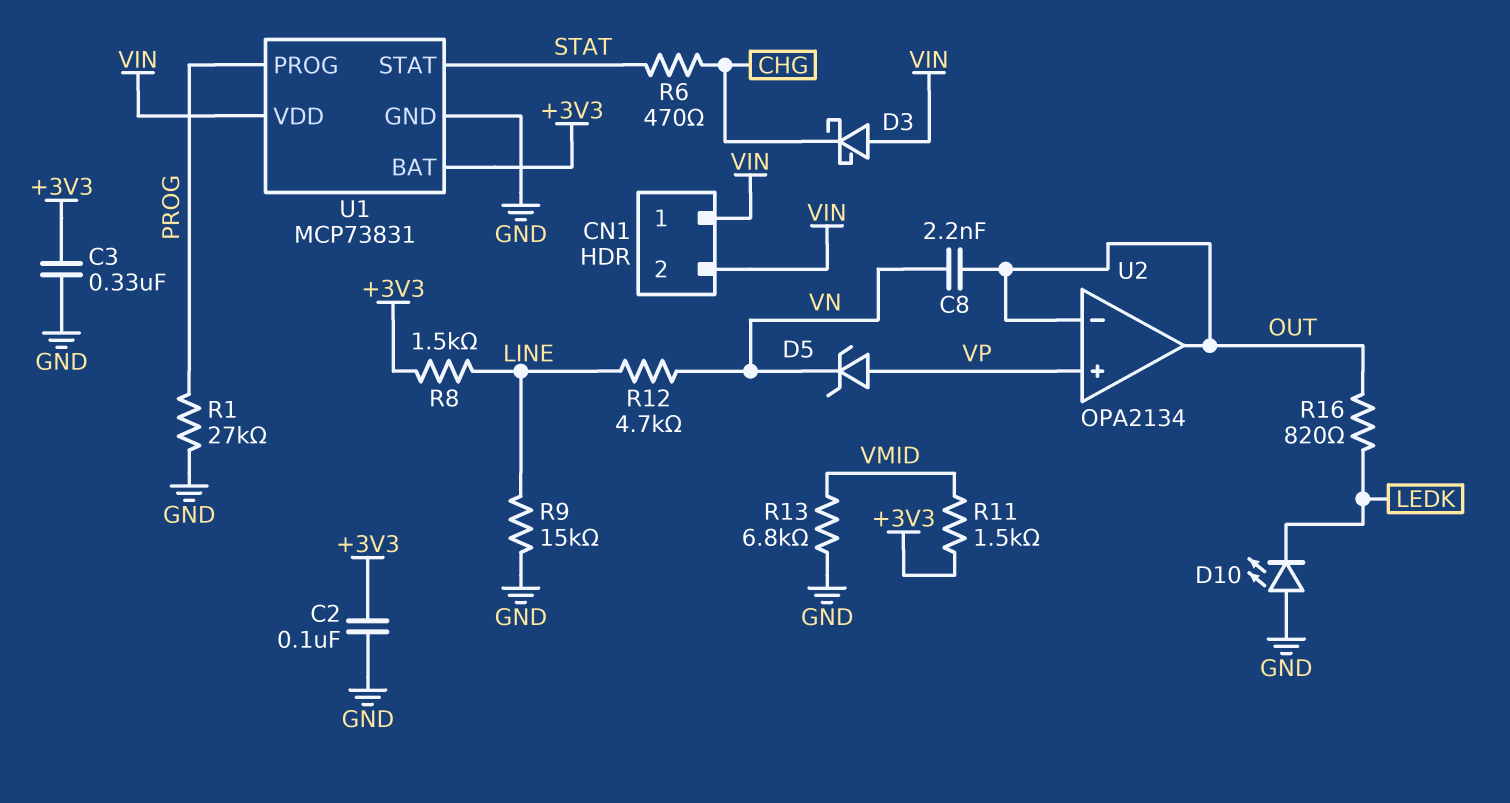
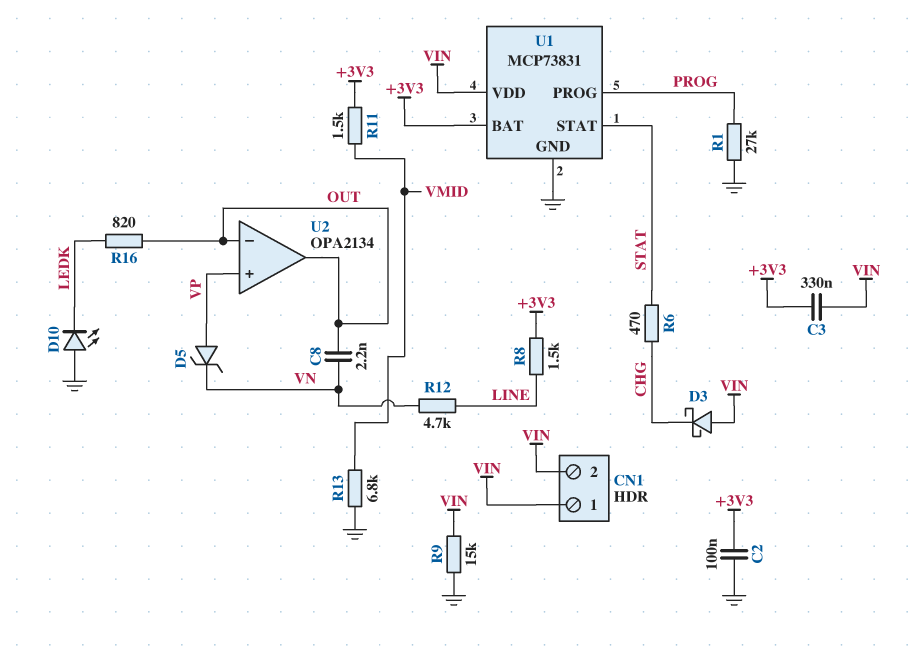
C3: 330nF (+3V3, GND) -> 330nF (+3V3, VIN)
R9: 15k (GND, LINE) -> 15k (GND, VIN)

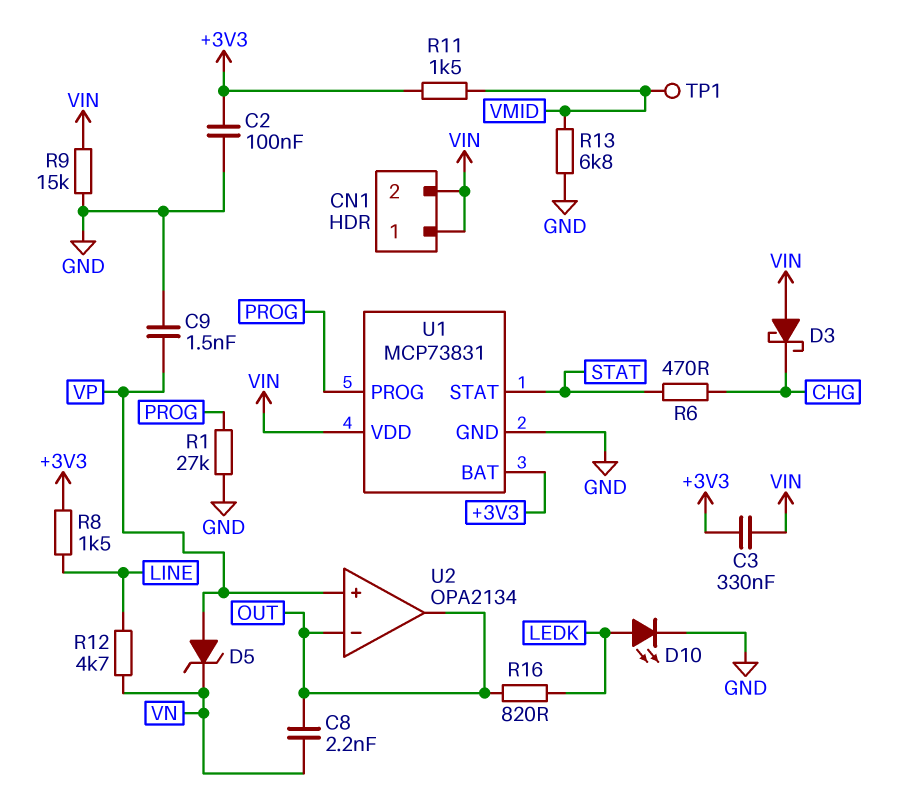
C9: none -> 1.5nF (GND, VP)
D10: LED (A GND, K LEDK) -> LED (A LEDK, K GND)
TP1: none -> test point (VMID)

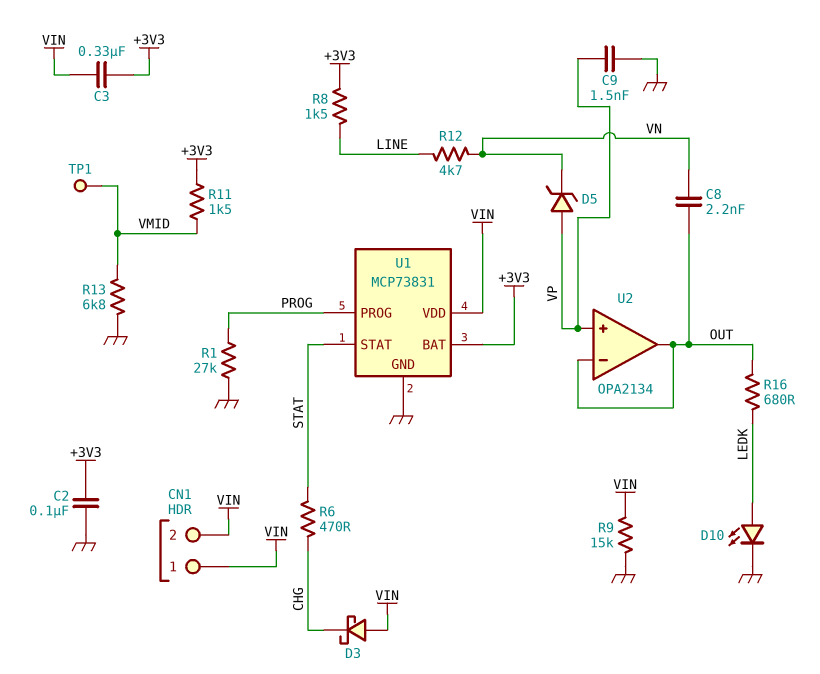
R16: 820 (LEDK, OUT) -> 680 (LEDK, OUT)

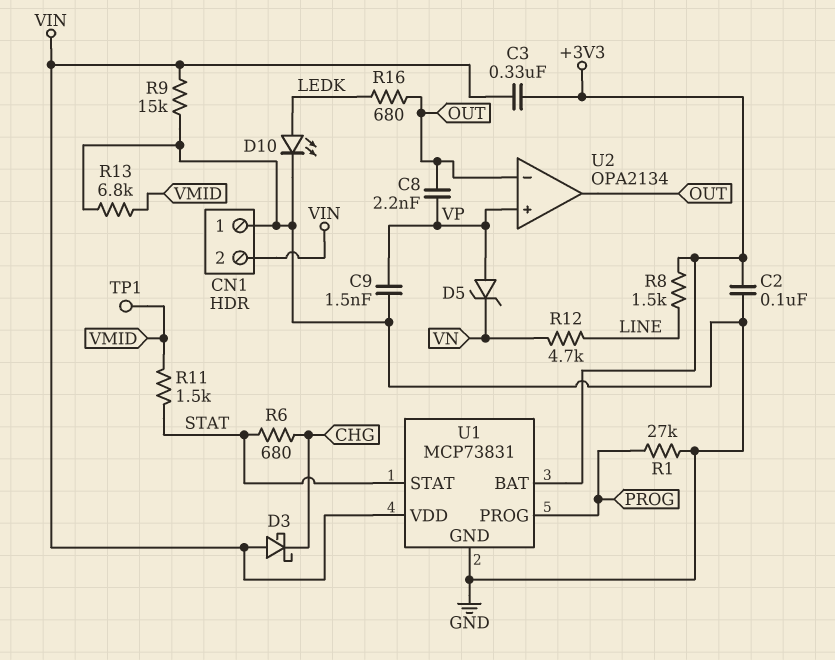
C8: 2.2nF (OUT, VN) -> 2.2nF (OUT, VP)
CN1 pin 1: VIN -> GND
R6: 470 (CHG, STAT) -> 680 (CHG, STAT)
R11: 1.5k (+3V3, VMID) -> 1.5k (STAT, VMID)

